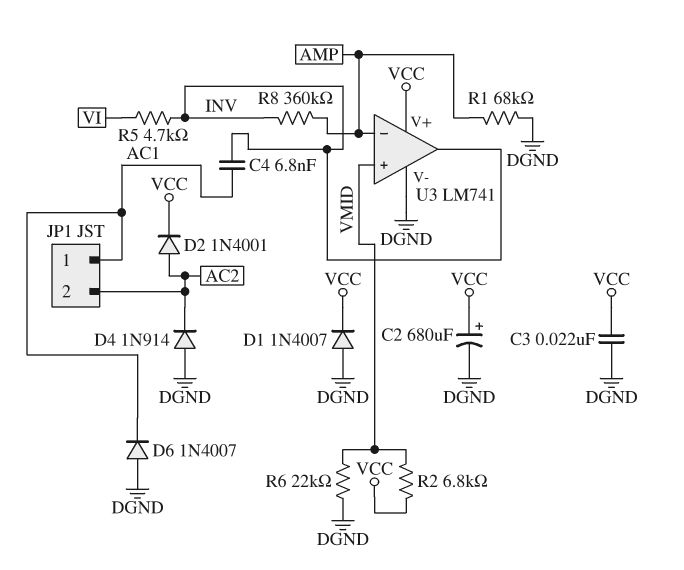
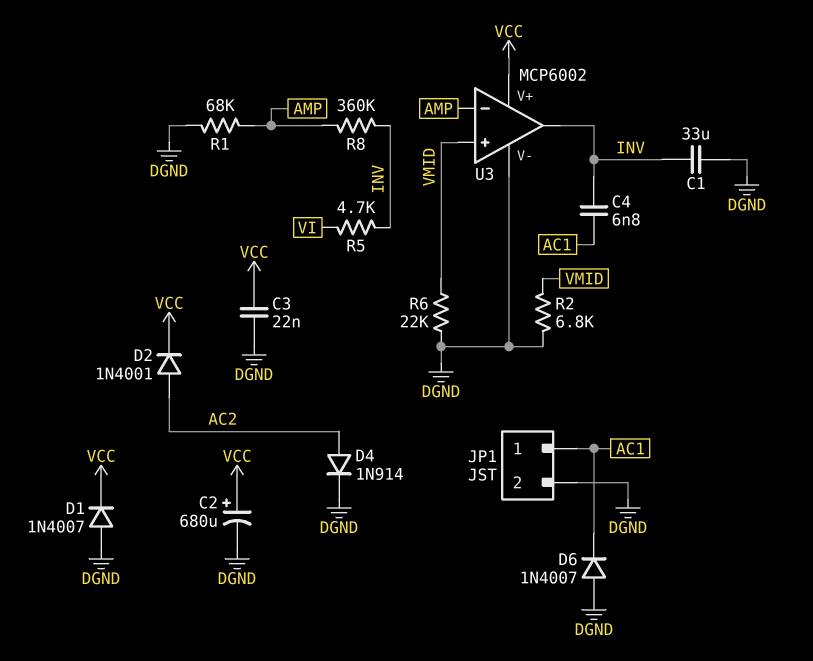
C1: none -> 33uF (DGND, INV)
D4: diode 1N914 (A DGND, K AC2) -> diode 1N914 (A AC2, K DGND)
JP1 pin 2: AC2 -> DGND
R2: 6.8k (VCC, VMID) -> 6.8k (DGND, VMID)
U3: LM741 -> MCP6002

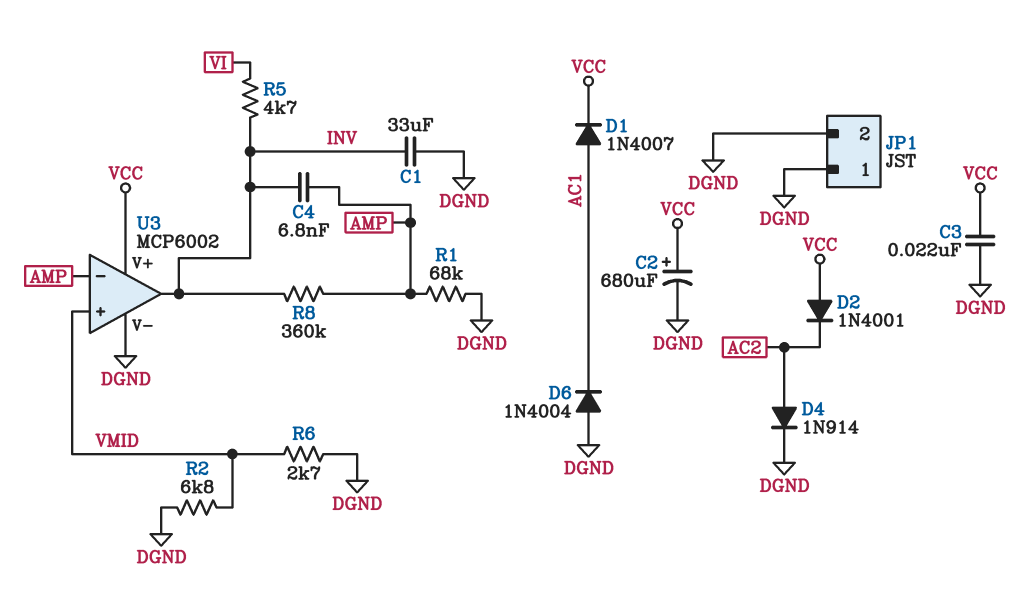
C4: 6.8nF (AC1, INV) -> 6.8nF (AMP, INV)
D1: diode 1N4007 (A DGND, K VCC) -> diode 1N4007 (A AC1, K VCC)
D2: diode 1N4001 (A AC2, K VCC) -> diode 1N4001 (A VCC, K AC2)
D6: diode 1N4007 (A DGND, K AC1) -> diode 1N4004 (A DGND, K AC1)
JP1 pin 1: AC1 -> DGND
R6: 22k (DGND, VMID) -> 2.7k (DGND, VMID)

